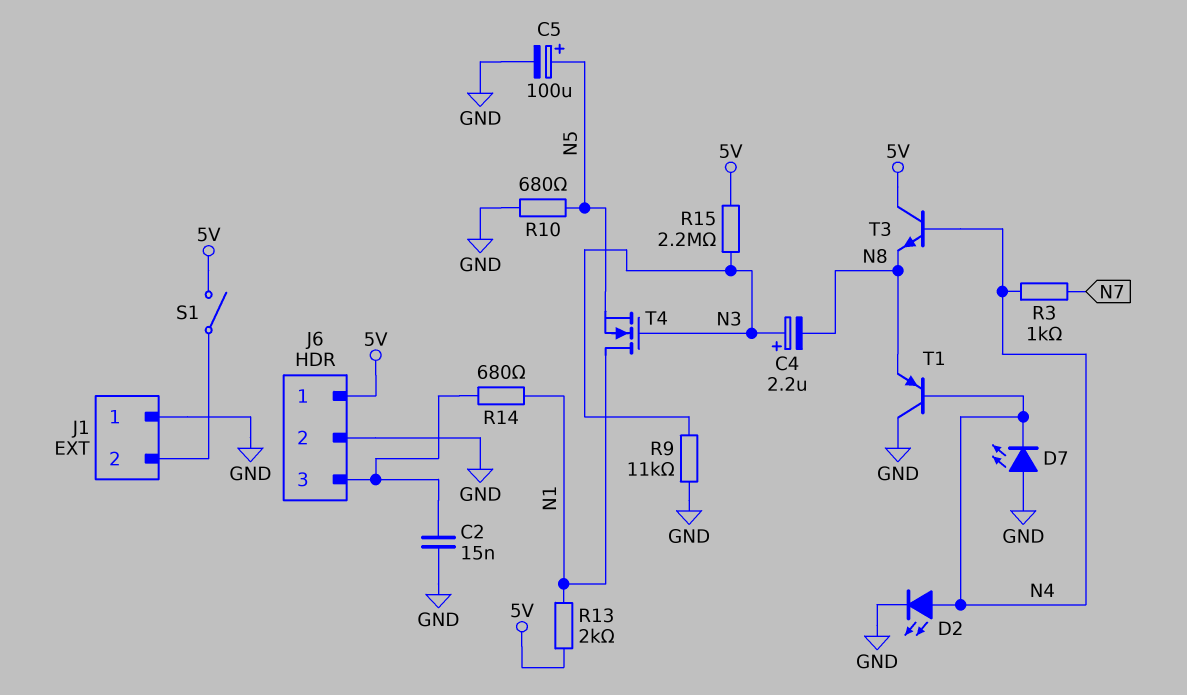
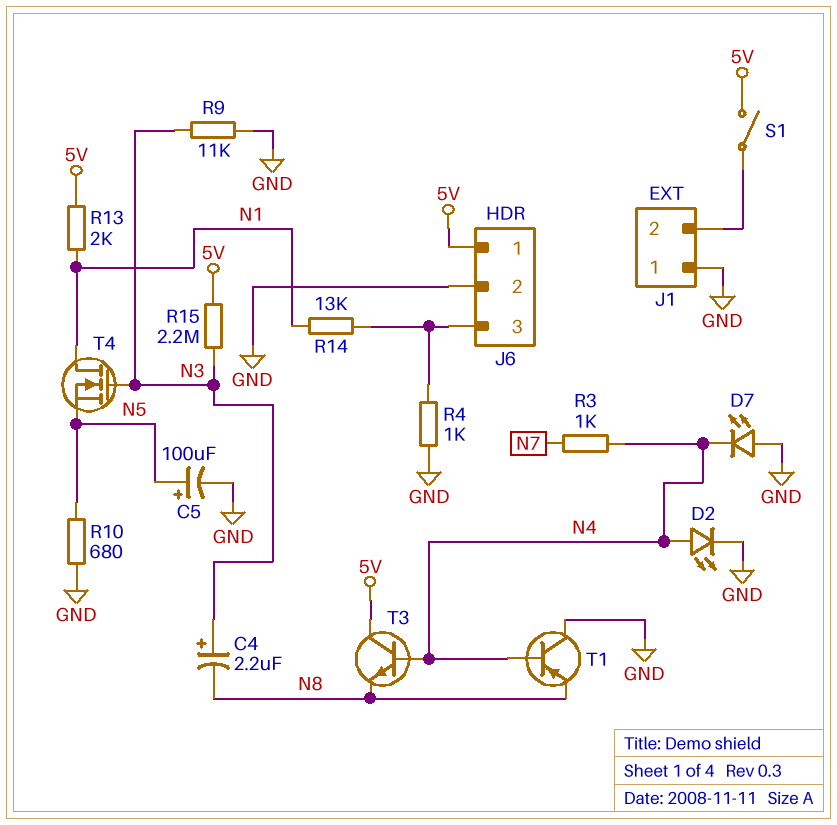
C2: 15nF (GND, J6/3) -> none
R4: none -> 1k (GND, J6/3)
R14: 680 (J6/3, N1) -> 13k (J6/3, N1)

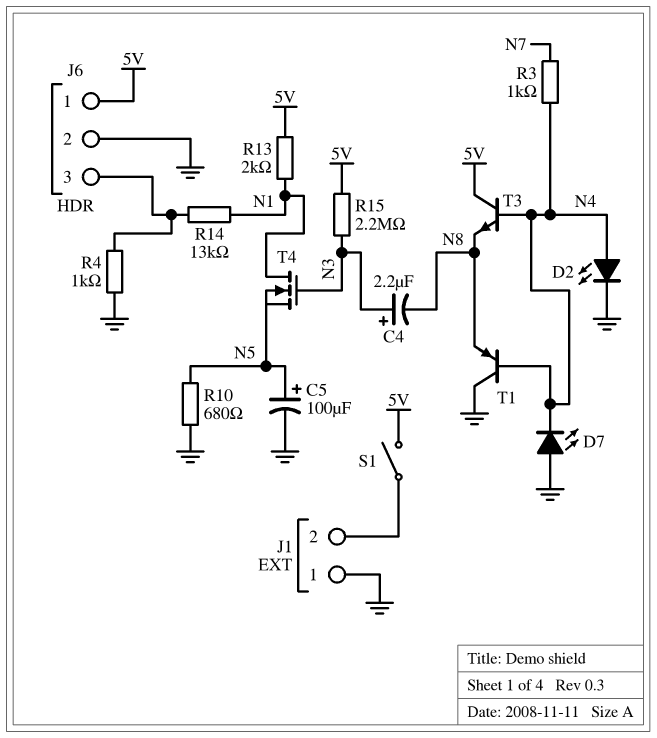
R9: 11k (GND, N3) -> none

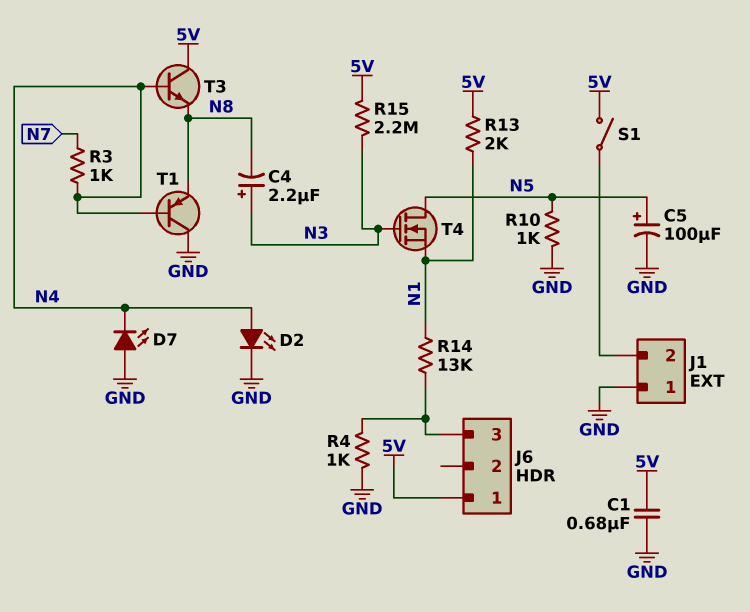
C1: none -> 680nF (5V, GND)
J6 pin 2: GND -> none
R10: 680 (GND, N5) -> 1k (GND, N5)
T4: NMOS (G N3, D N1, S N5) -> NMOS (G N3, D N5, S N1)

